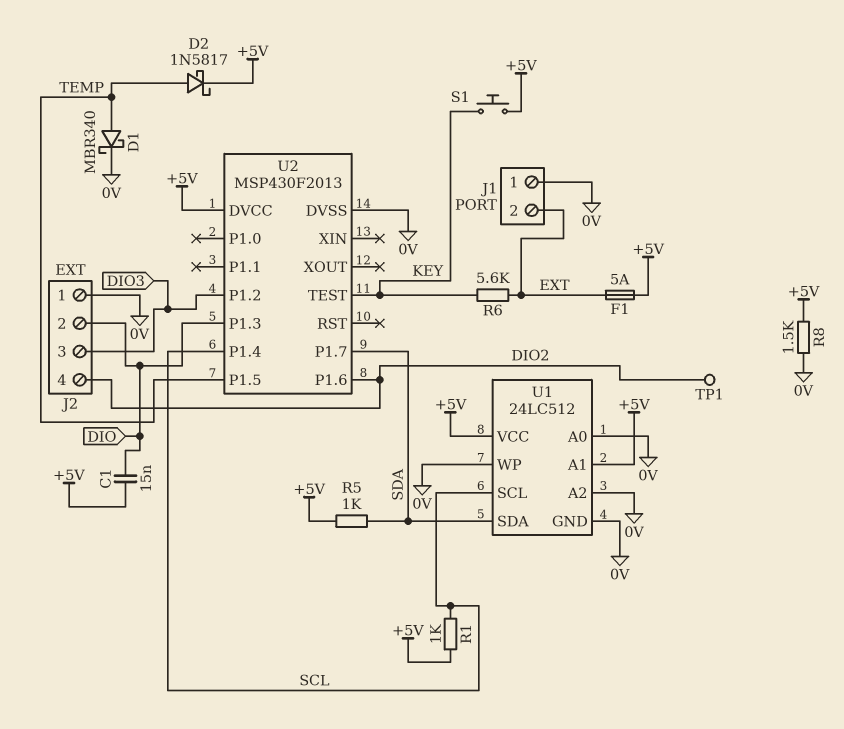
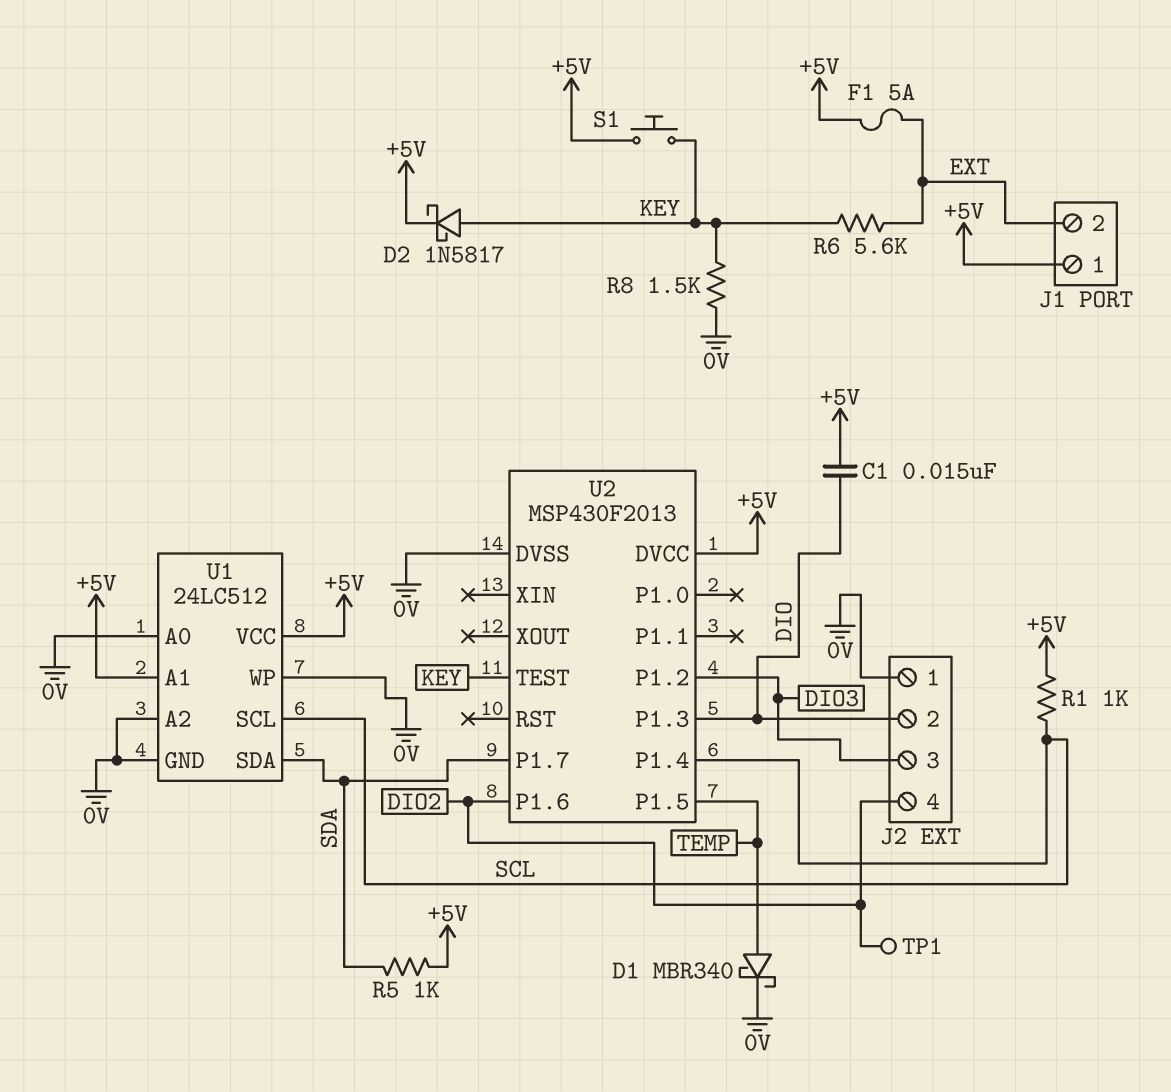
D2: schottky 1N5817 (A TEMP, K +5V) -> schottky 1N5817 (A KEY, K +5V)
J1 pin 1: 0V -> +5V
R8: 1.5k (+5V, 0V) -> 1.5k (0V, KEY)

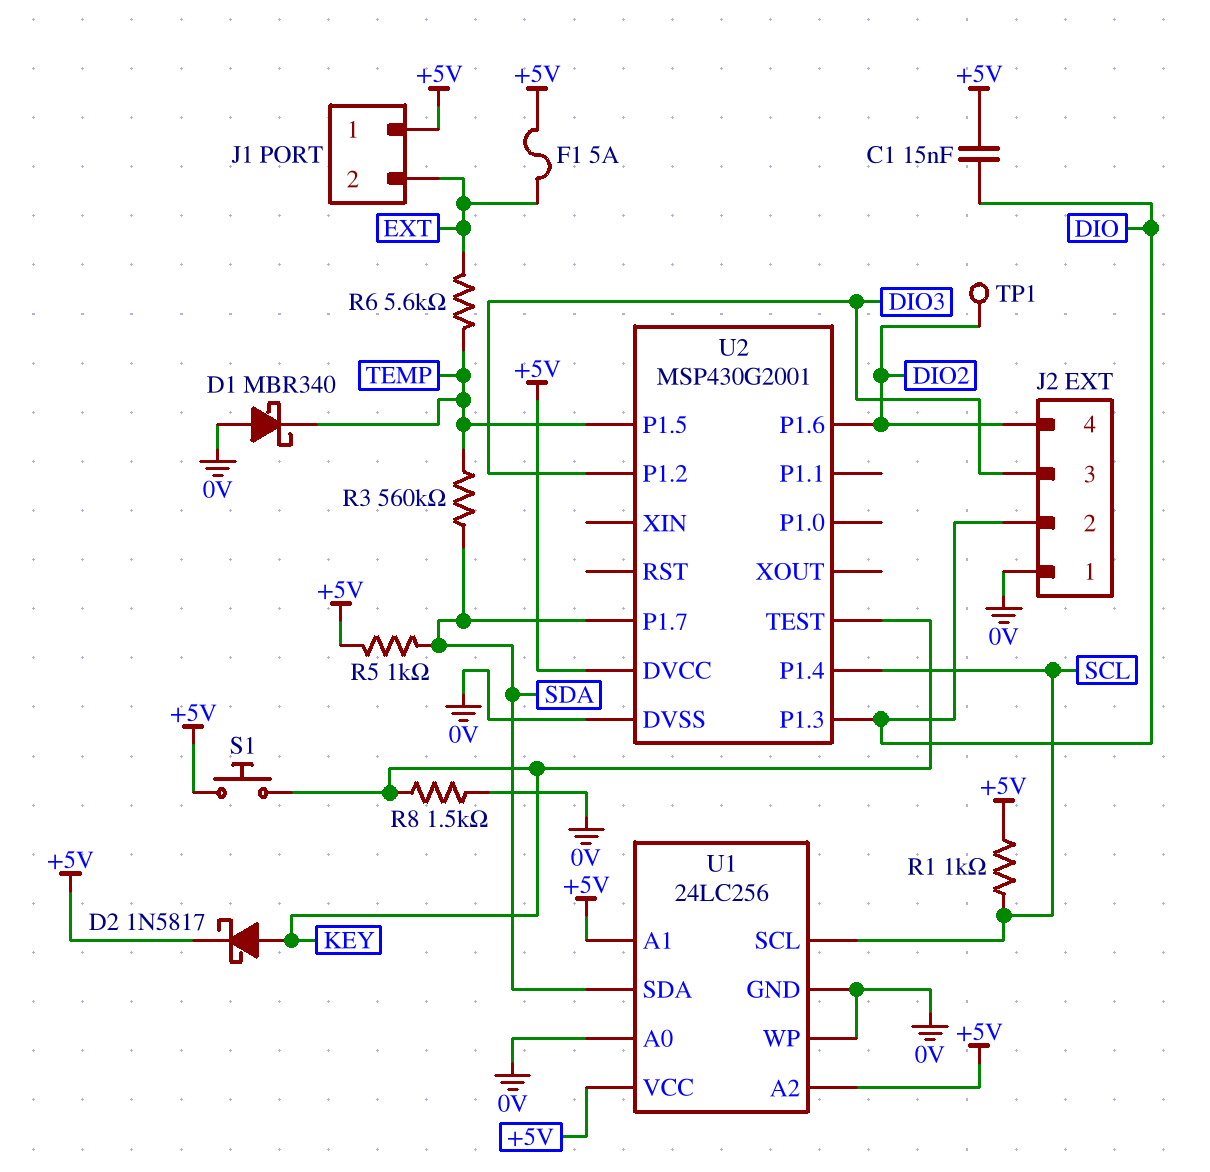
D1: schottky MBR340 (A TEMP, K 0V) -> schottky MBR340 (A 0V, K TEMP)
R3: none -> 560k (SDA, TEMP)
R6: 5.6k (EXT, KEY) -> 5.6k (EXT, TEMP)
U1: 24LC512 -> 24LC256
U1 pin A2: 0V -> +5V
U2: MSP430F2013 -> MSP430G2001

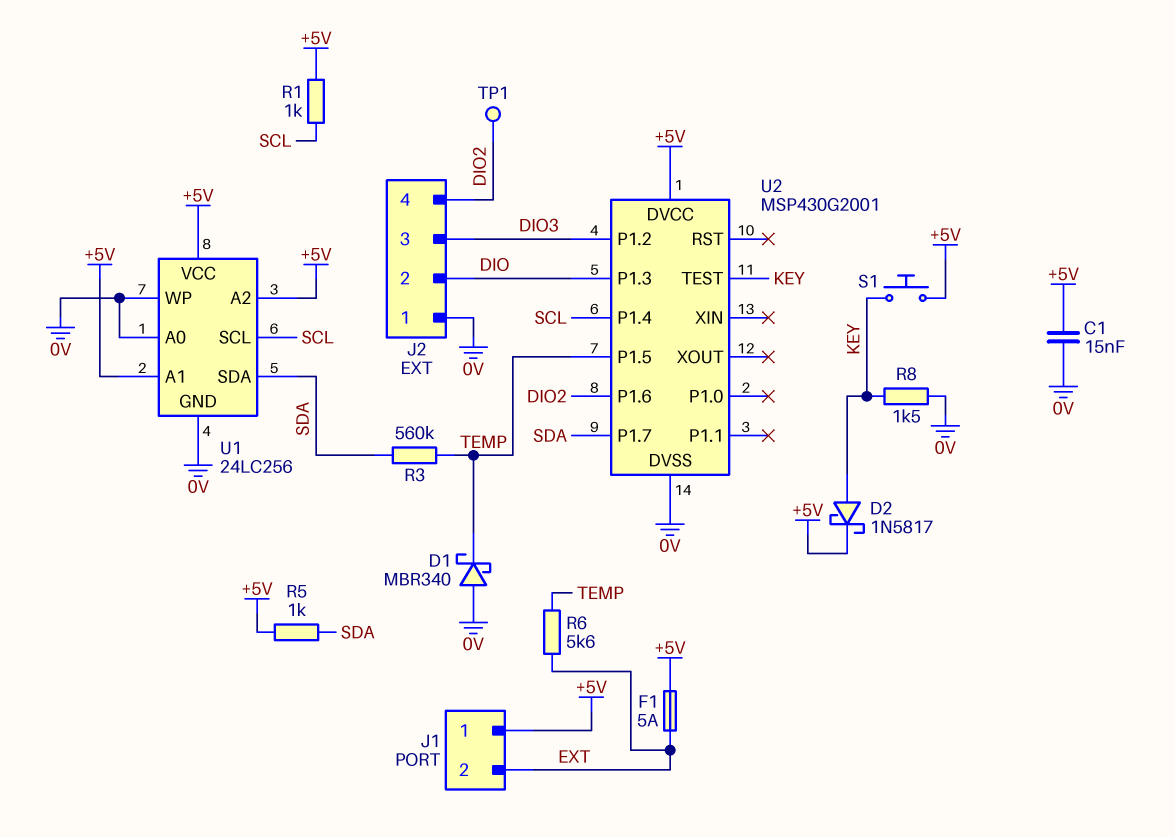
C1: 15nF (+5V, DIO) -> 15nF (+5V, 0V)

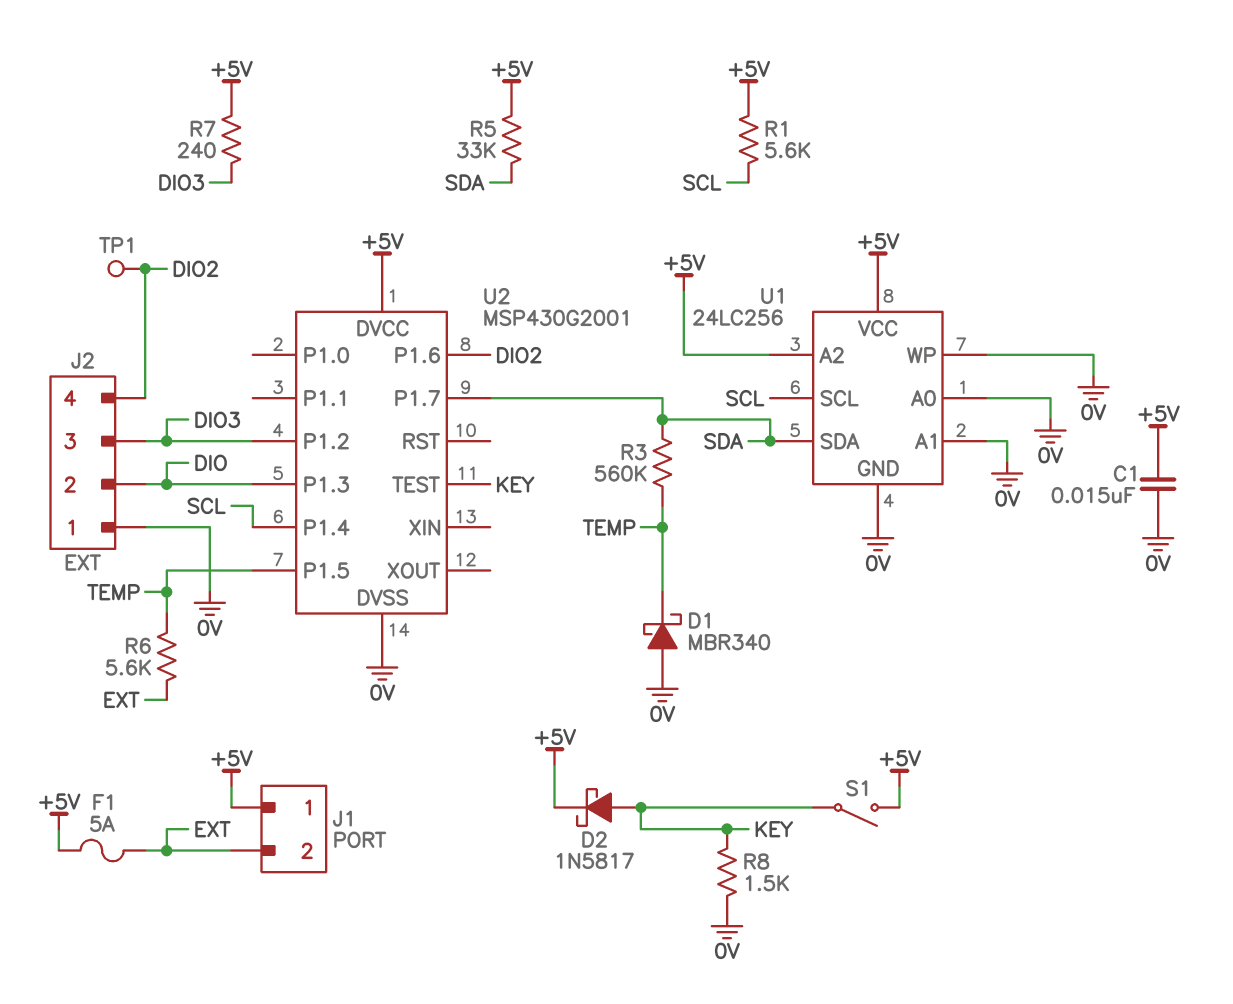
R1: 1k (+5V, SCL) -> 5.6k (+5V, SCL)
R5: 1k (+5V, SDA) -> 33k (+5V, SDA)
R7: none -> 240 (+5V, DIO3)
S1: button (+5V, KEY) -> switch (+5V, KEY)
U1 pin A1: +5V -> 0V

